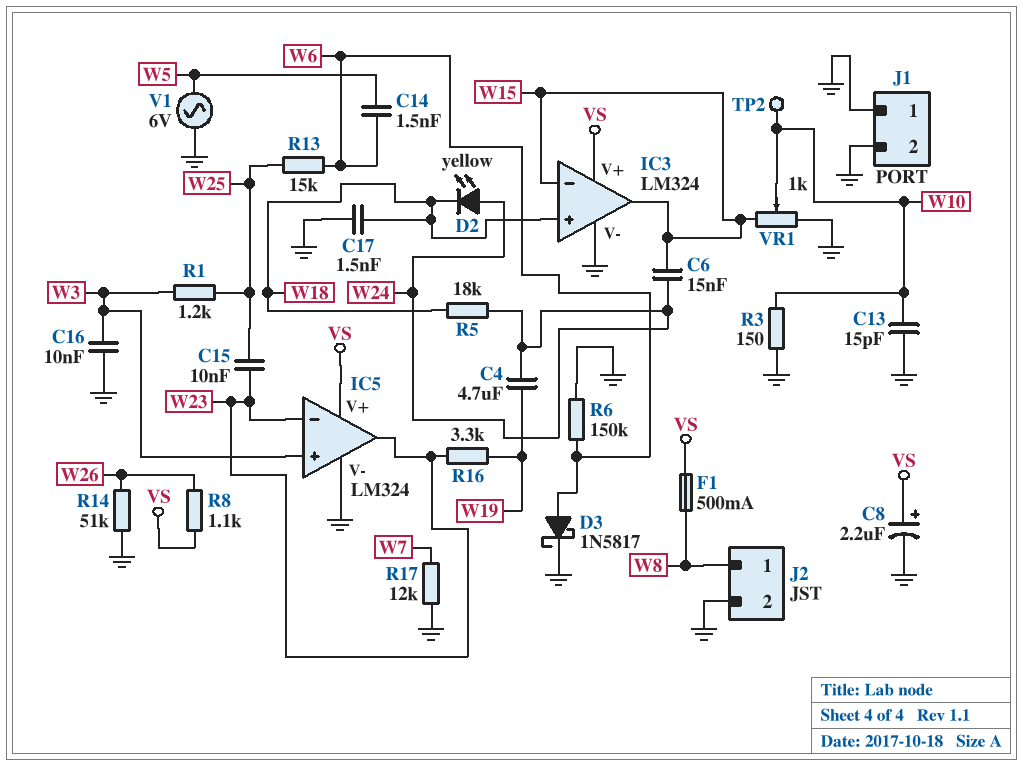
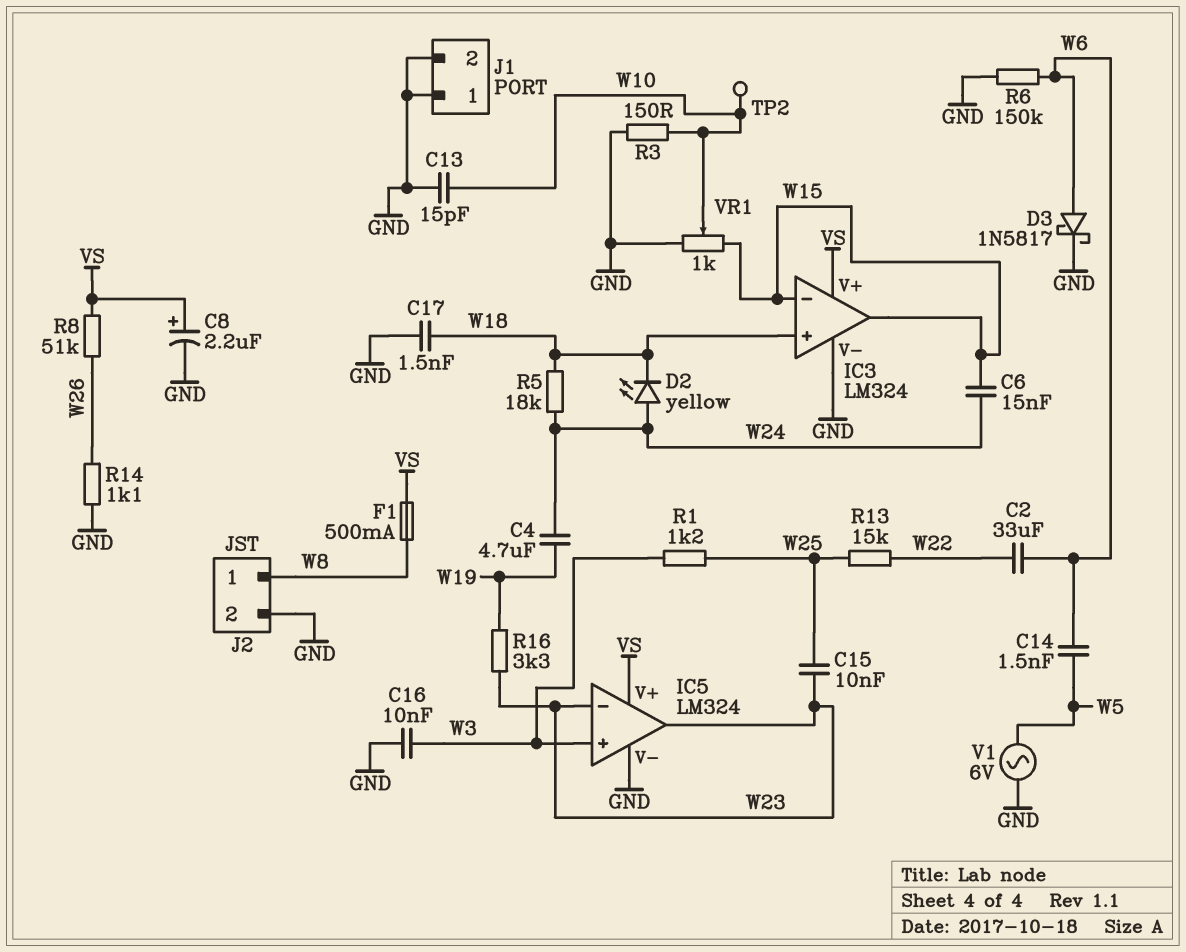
C2: none -> 33uF (W6, W22)
R8: 1.1k (VS, W26) -> 51k (VS, W26)
R13: 15k (W6, W25) -> 15k (W22, W25)
R14: 51k (GND, W26) -> 1.1k (GND, W26)
R17: 12k (GND, W7) -> none

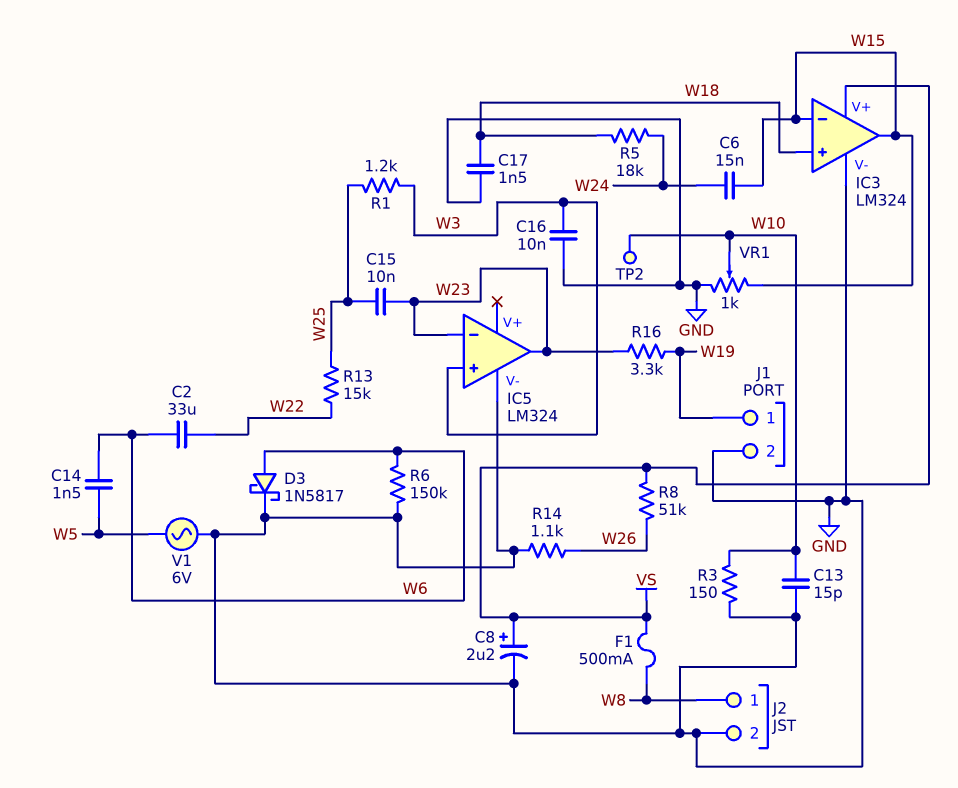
C4: 4.7uF (W19, W24) -> none
D2: LED yellow (A W24, K W18) -> none
IC5 pin V+: VS -> none
J1 pin 1: GND -> W19

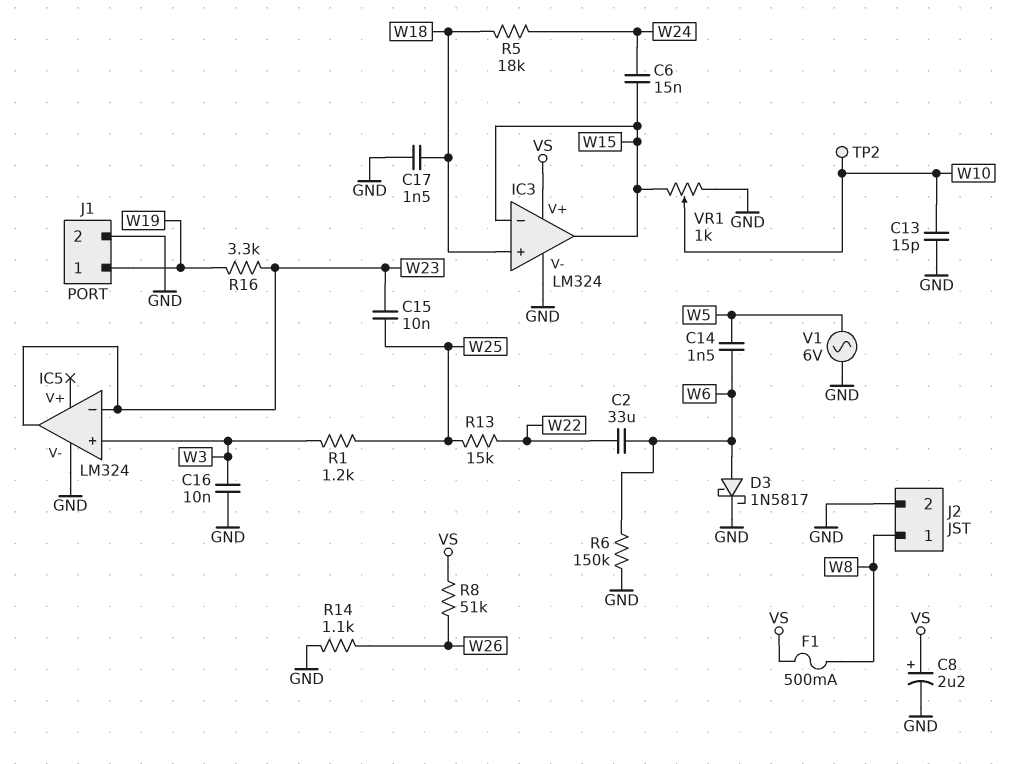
R3: 150 (GND, W10) -> none

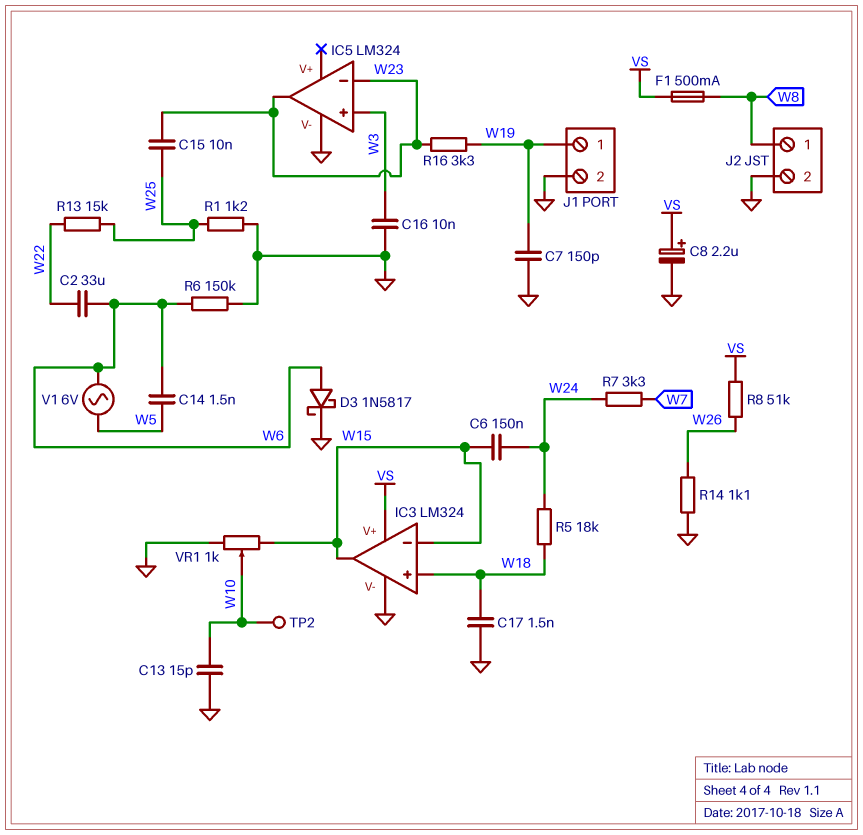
C6: 15nF (W15, W24) -> 150nF (W15, W24)
C7: none -> 150pF (GND, W19)
R1: 1.2k (W3, W25) -> 1.2k (GND, W25)
R7: none -> 3.3k (W7, W24)
V1: AC 6V (GND, W5) -> AC 6V (W5, W6)

